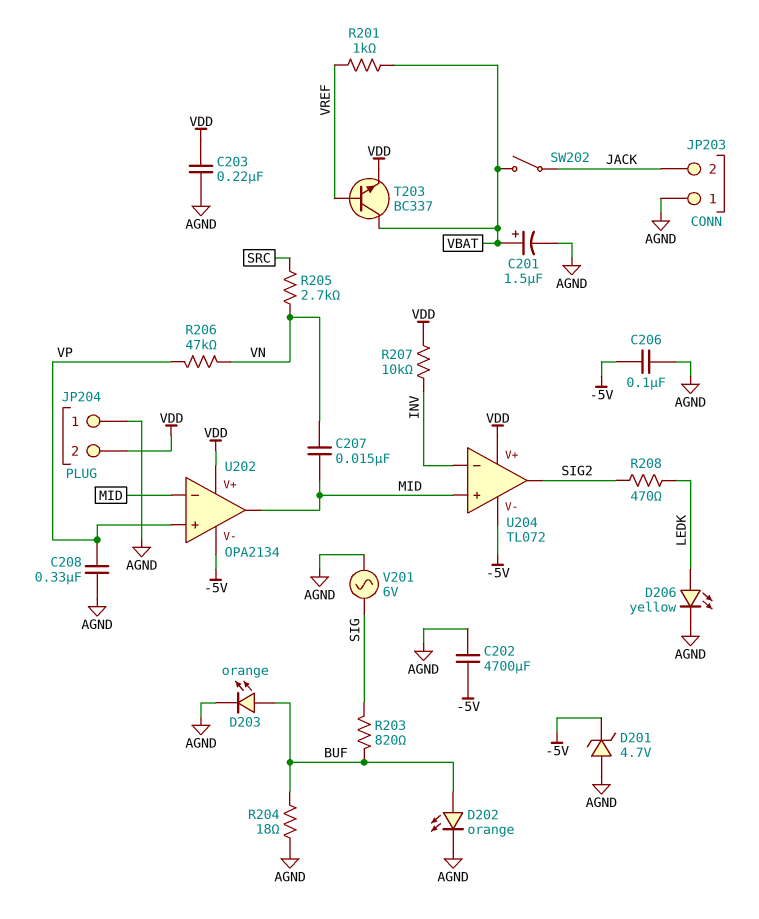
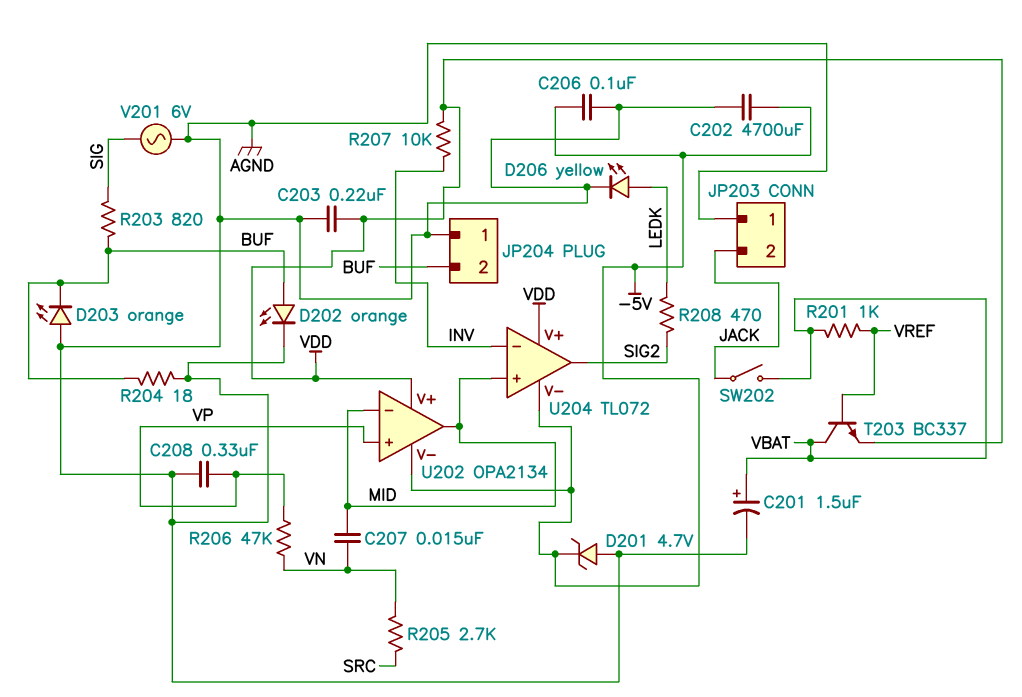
D203: LED orange (A BUF, K AGND) -> LED orange (A AGND, K BUF)
JP204 pin 2: VDD -> BUF

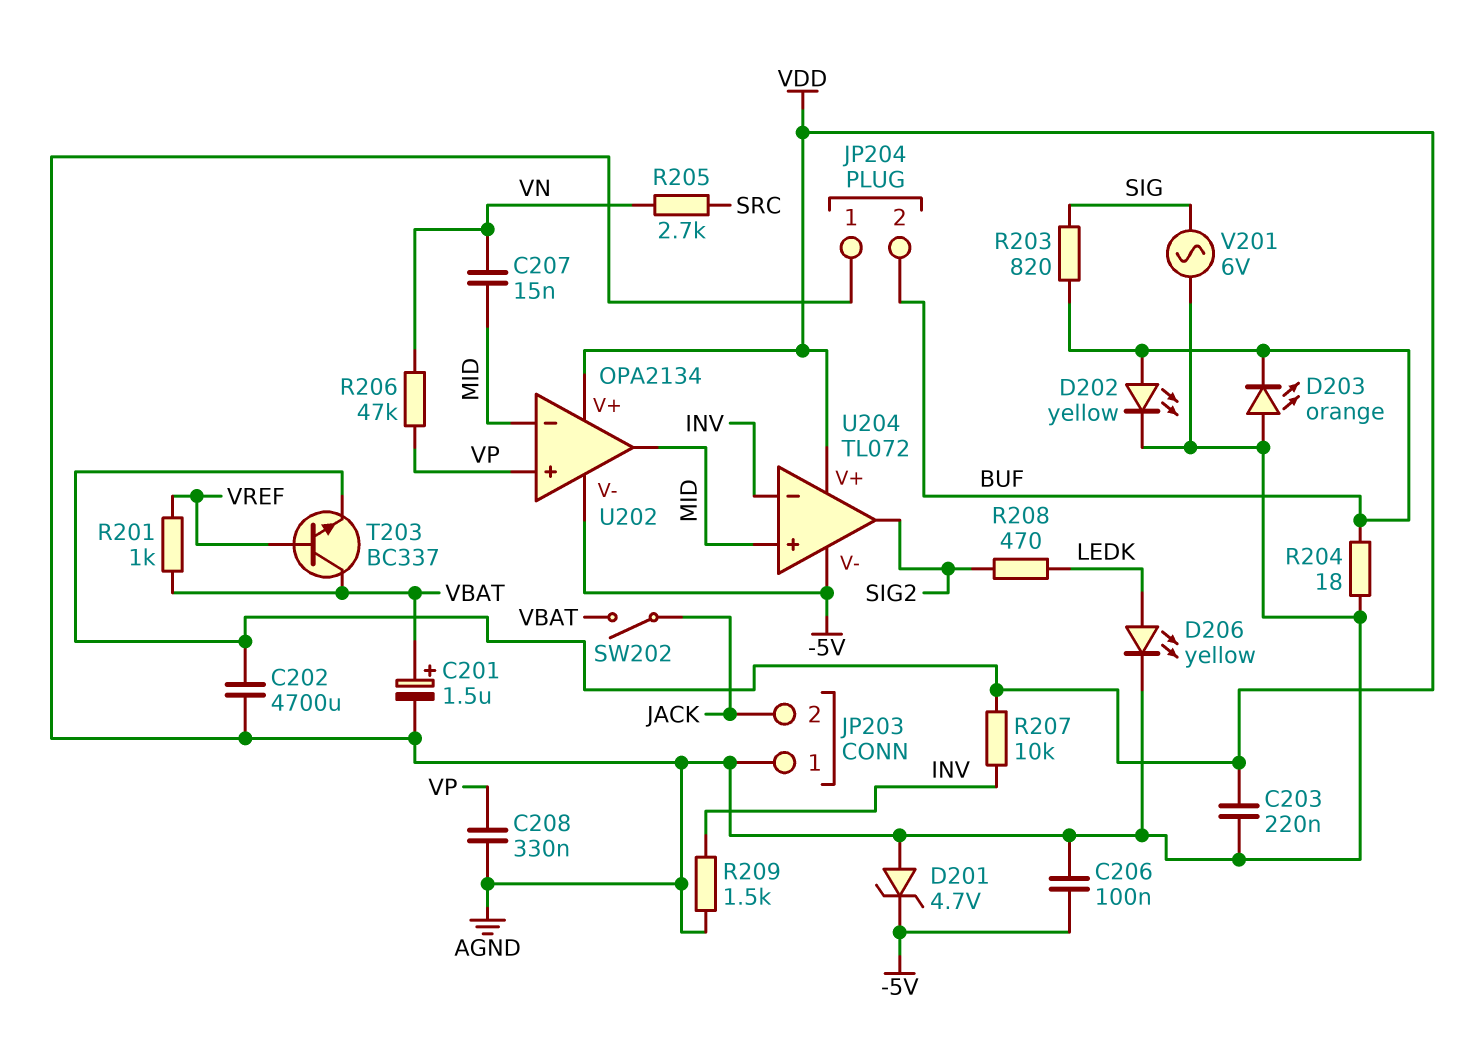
C202: 4700uF (-5V, AGND) -> 4700uF (AGND, VDD)
D202: LED orange (A BUF, K AGND) -> LED yellow (A BUF, K AGND)
R209: none -> 1.5k (AGND, INV)

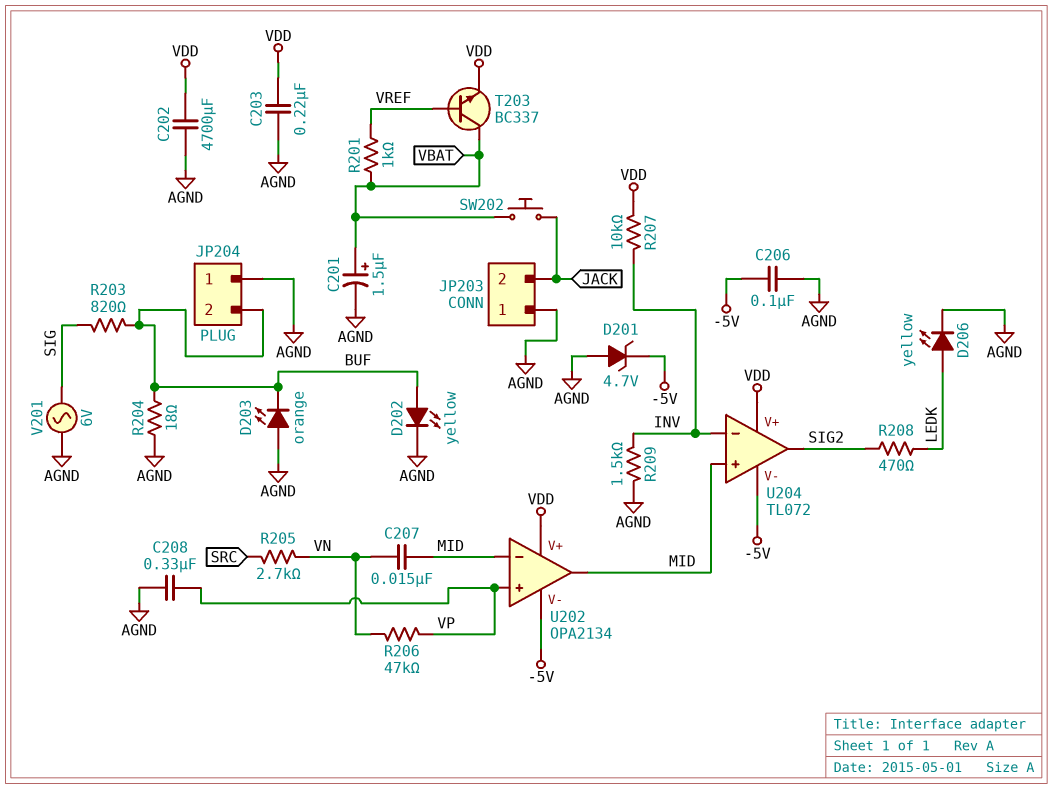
SW202: switch (JACK, VBAT) -> button (JACK, VBAT)

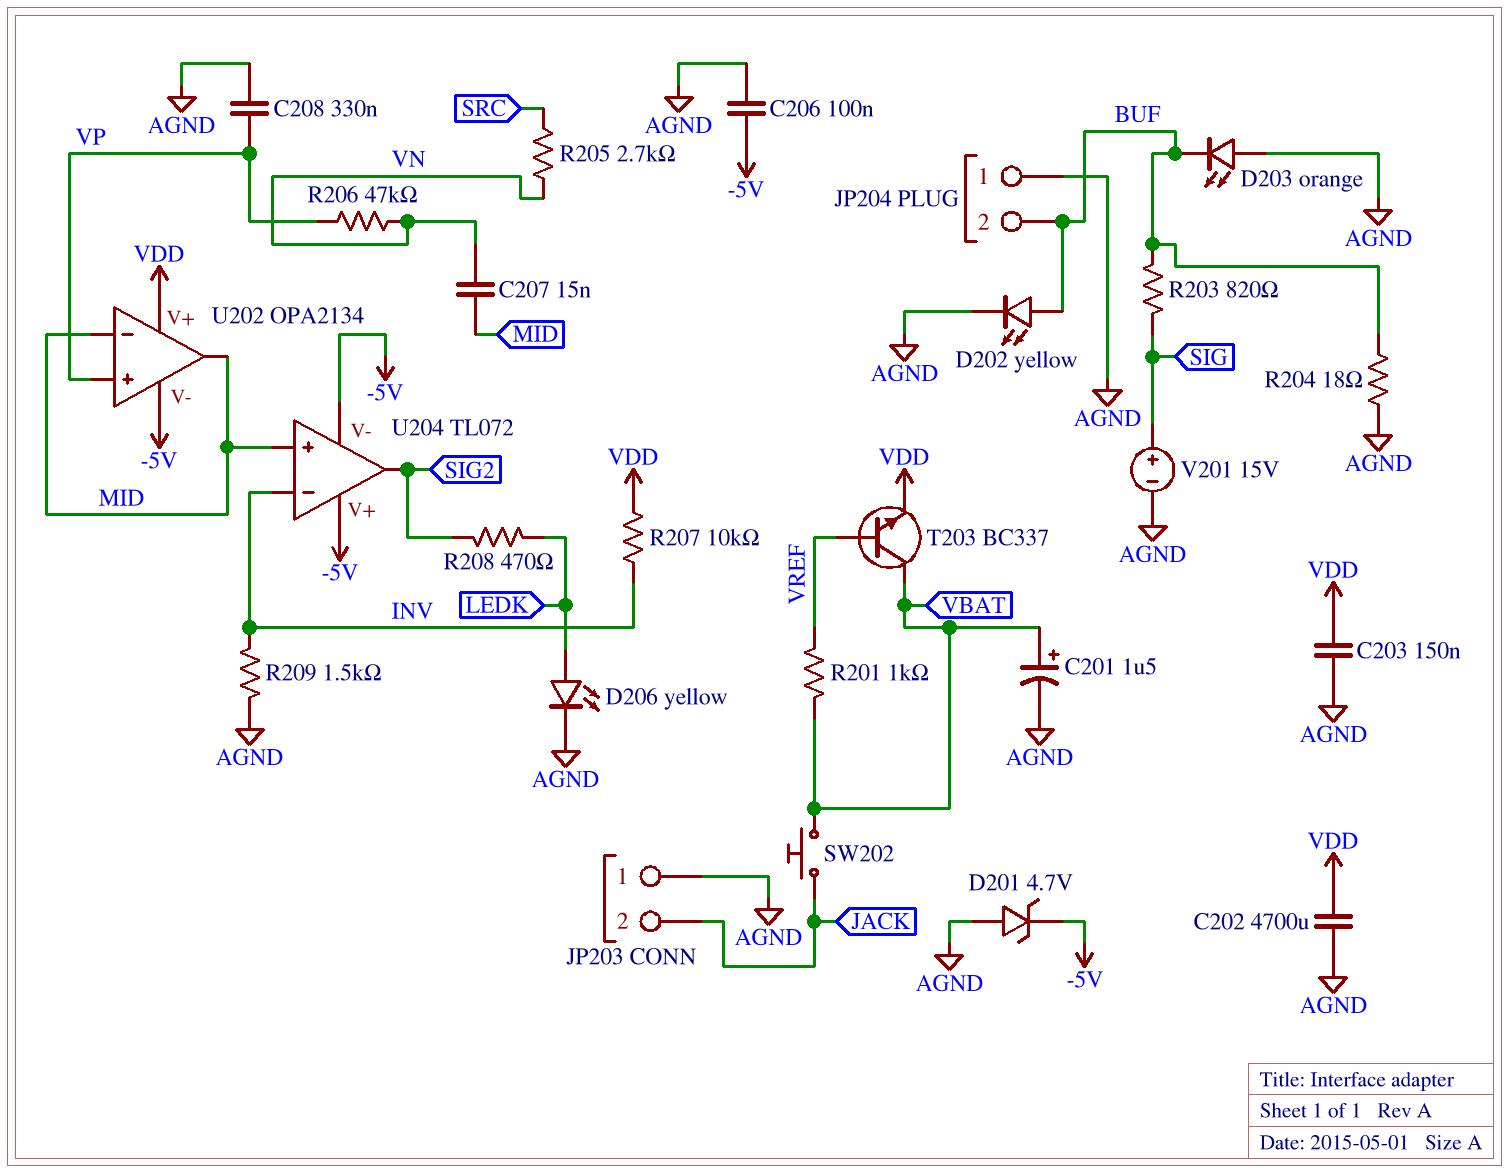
C203: 220nF (AGND, VDD) -> 150nF (AGND, VDD)
U204 pin V+: VDD -> -5V
V201: AC 6V (AGND, SIG) -> 15V (plus SIG, minus AGND)

